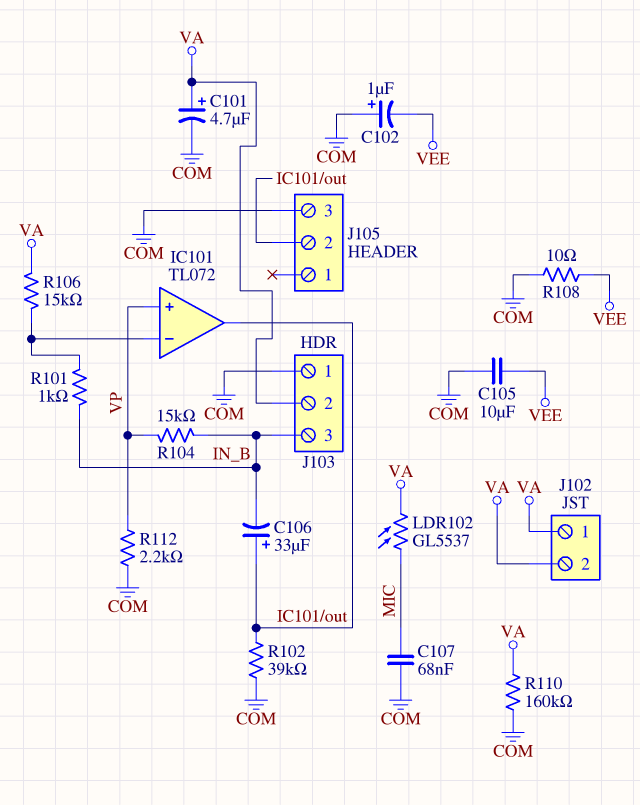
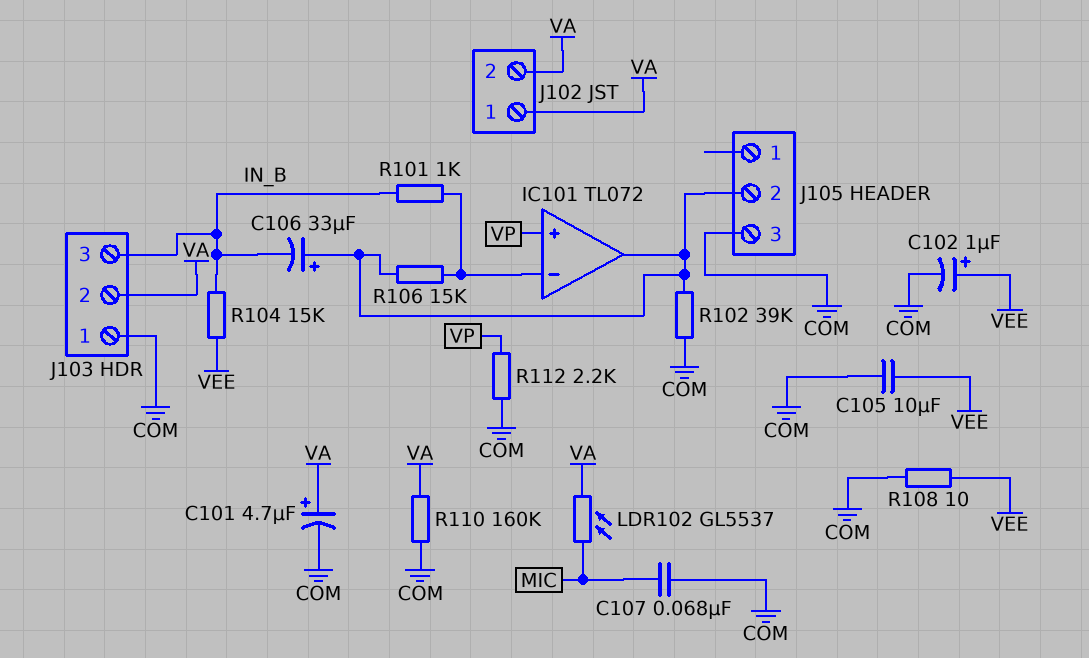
C102: 1uF (plus COM, minus VEE) -> 1uF (plus VEE, minus COM)
R104: 15k (IN_B, VP) -> 15k (IN_B, VEE)
R106: 15k (IC101/in-, VA) -> 15k (IC101/in-, IC101/out)

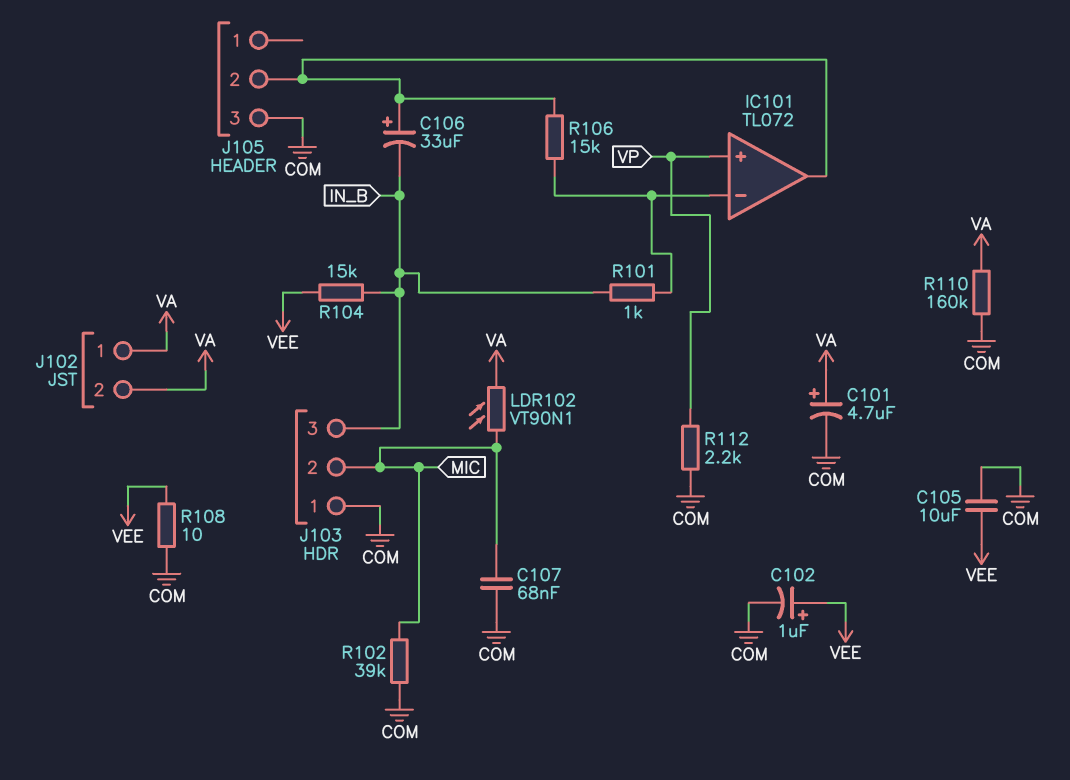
J103 pin 2: VA -> MIC
LDR102: GL5537 (MIC, VA) -> VT90N1 (MIC, VA)
R102: 39k (COM, IC101/out) -> 39k (COM, MIC)

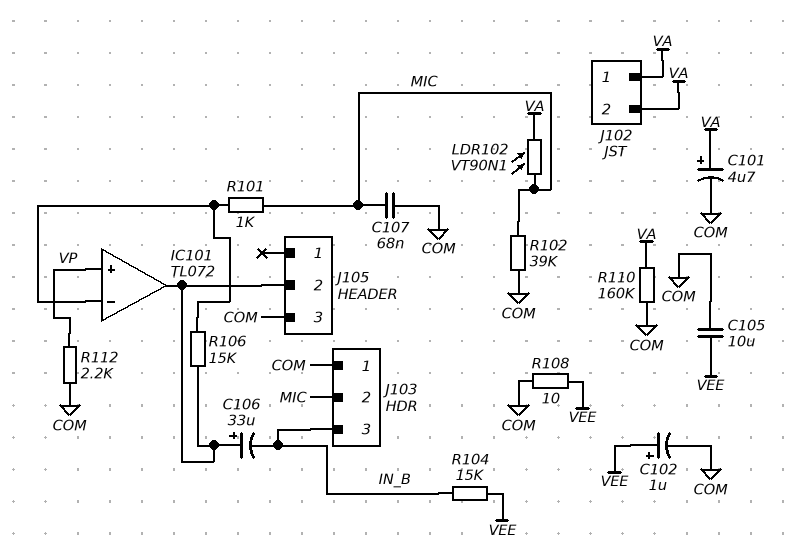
R101: 1k (IC101/in-, IN_B) -> 1k (IC101/in-, MIC)

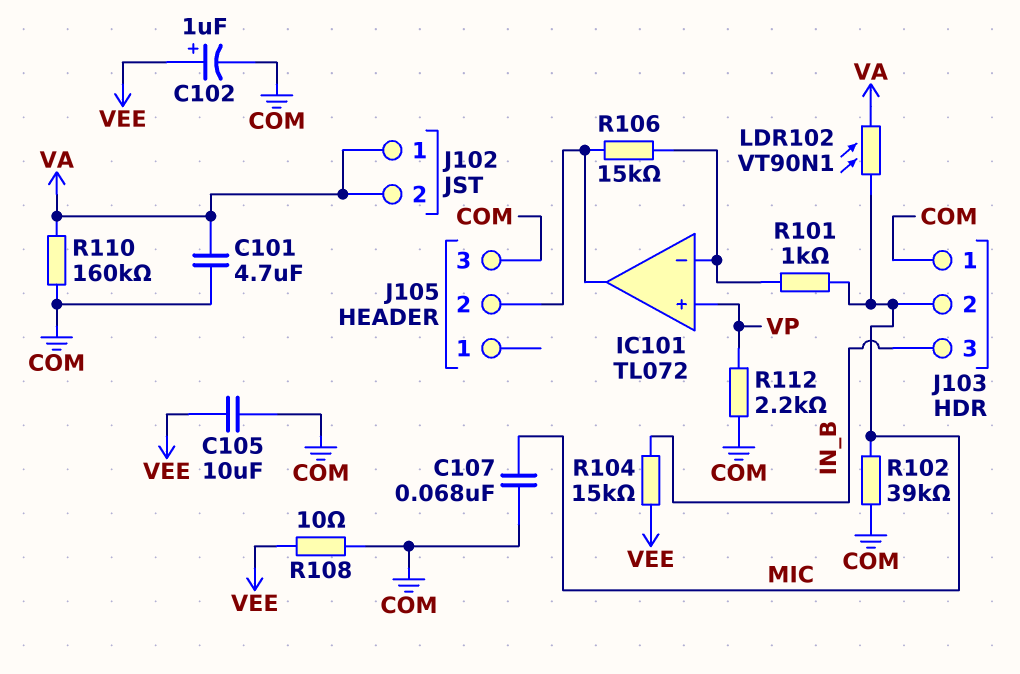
C101: 4.7uF (plus VA, minus COM) -> 4.7uF (COM, VA)
C106: 33uF (plus IC101/out, minus IN_B) -> none

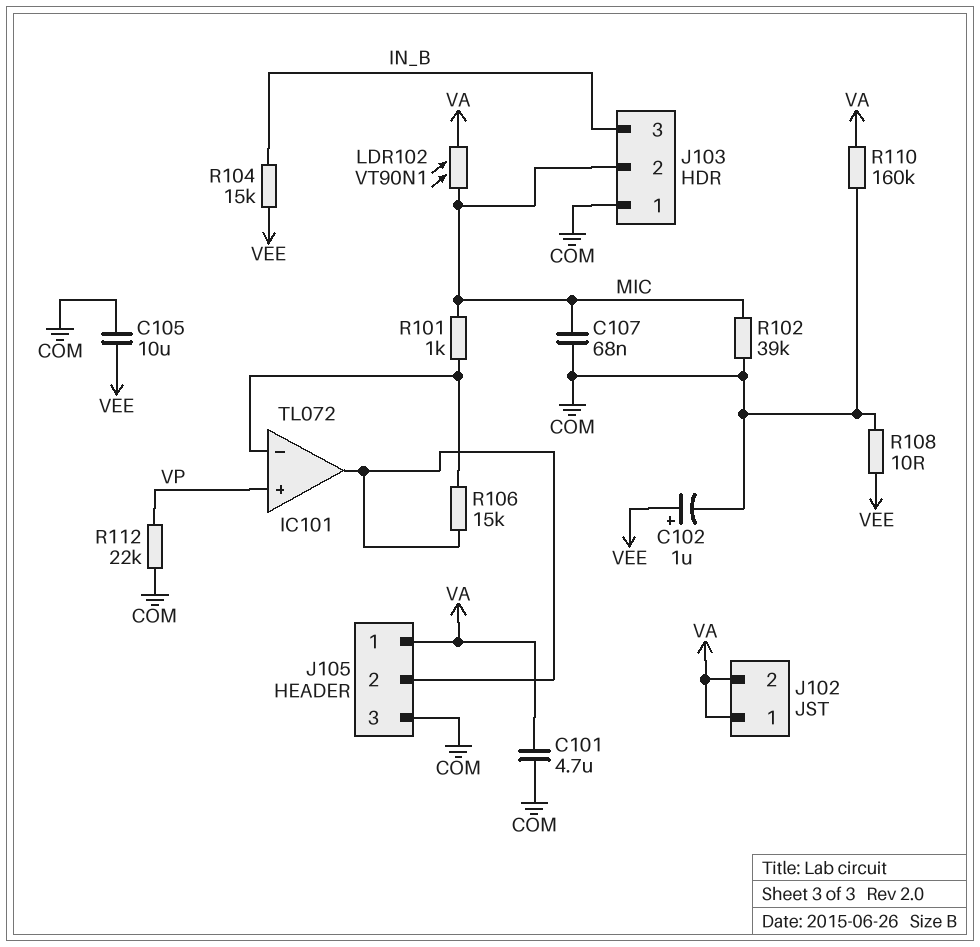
J105 pin 1: none -> VA
R112: 2.2k (COM, VP) -> 22k (COM, VP)

